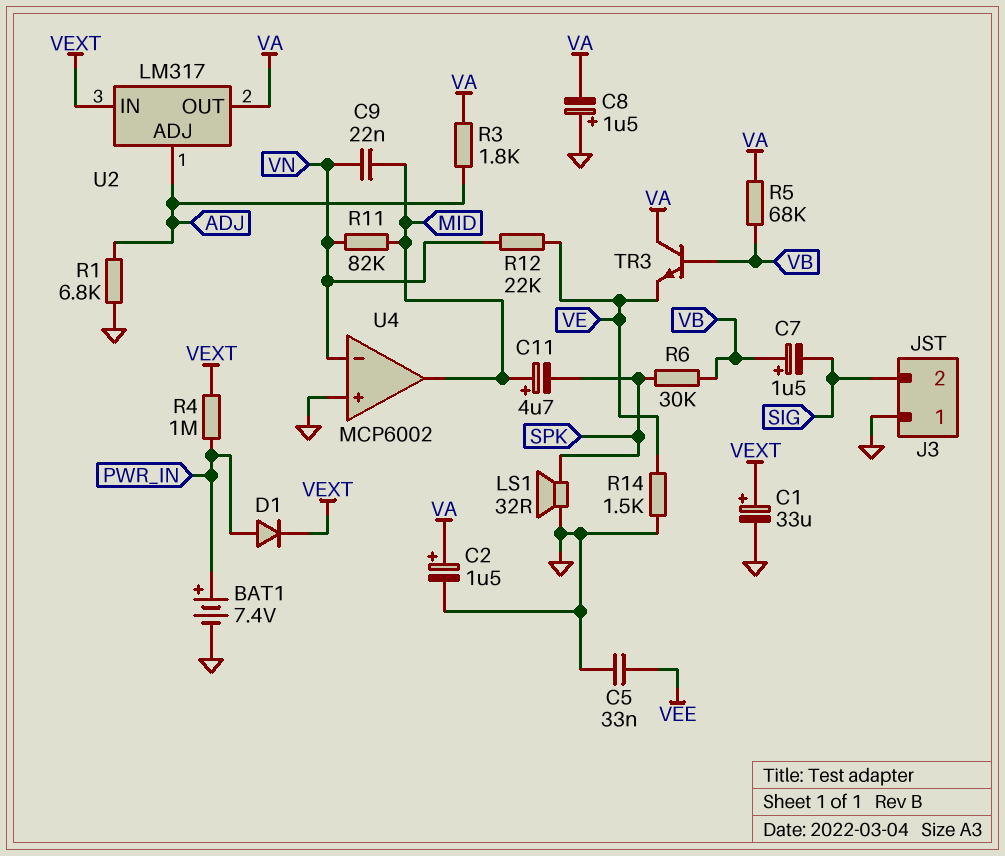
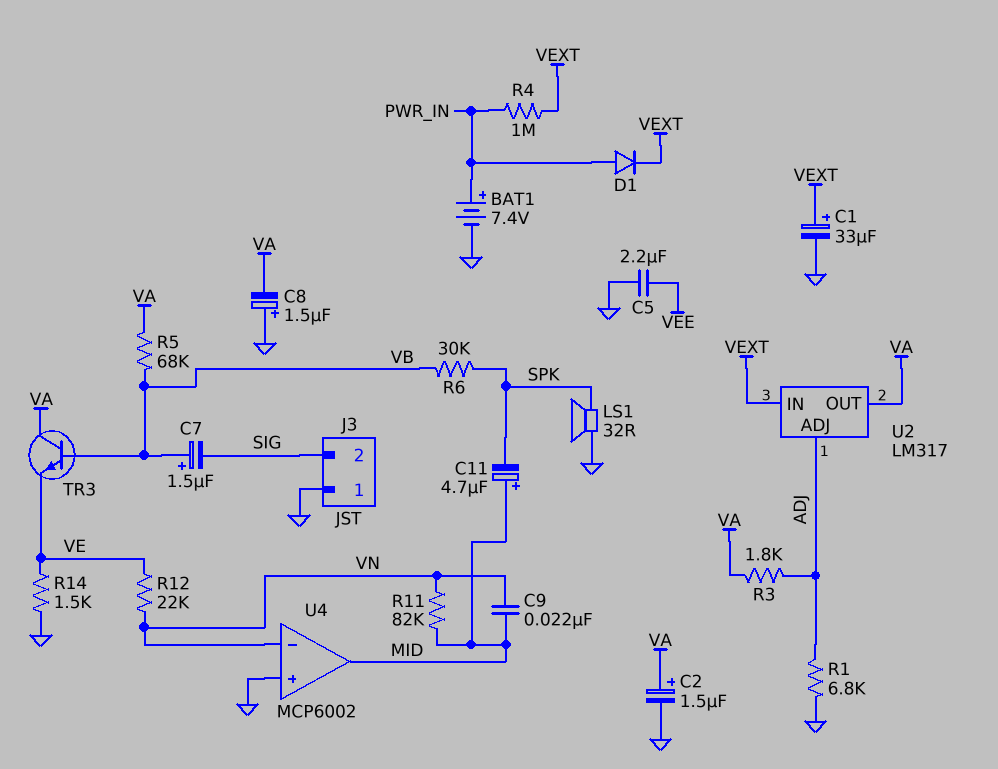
C5: 33nF (GND, VEE) -> 2.2uF (GND, VEE)

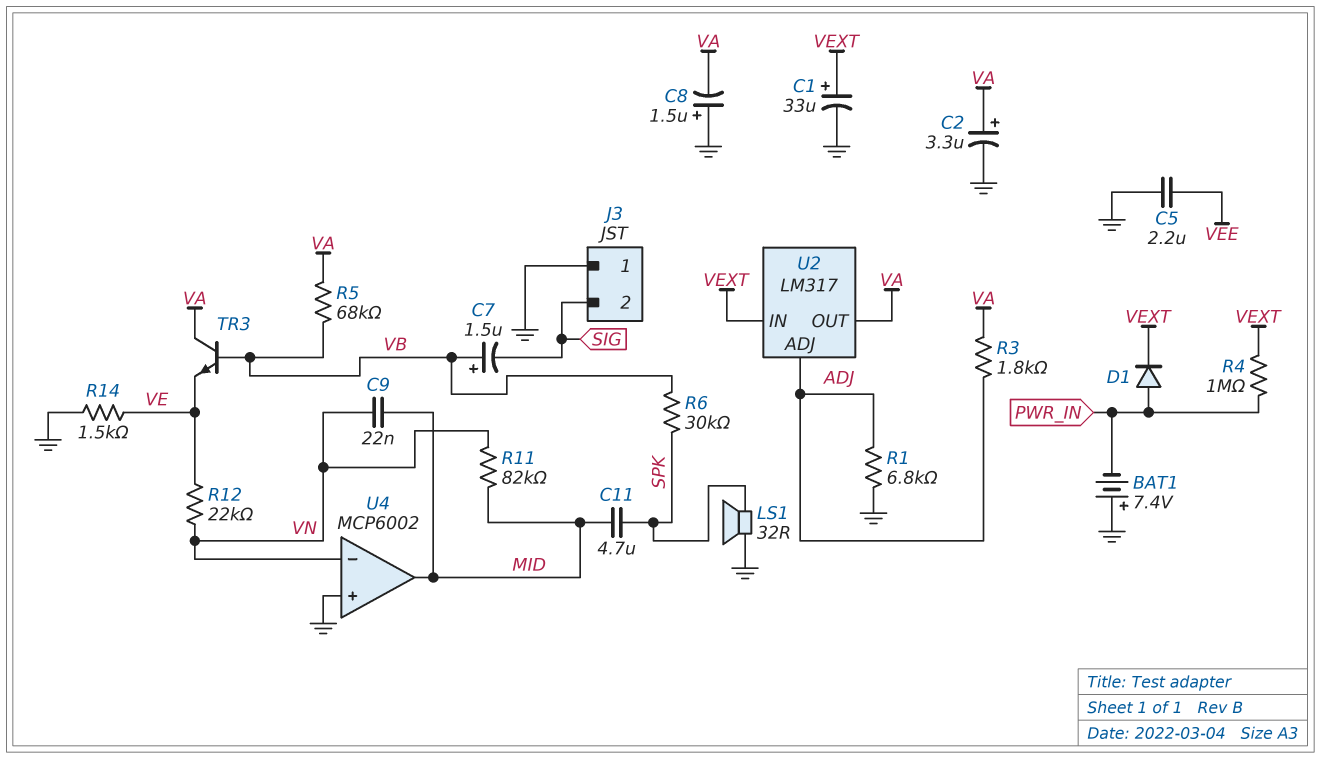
BAT1: 7.4V (plus PWR_IN, minus GND) -> 7.4V (plus GND, minus PWR_IN)
C2: 1.5uF (plus VA, minus GND) -> 3.3uF (plus VA, minus GND)
C11: 4.7uF (plus MID, minus SPK) -> 4.7uF (MID, SPK)

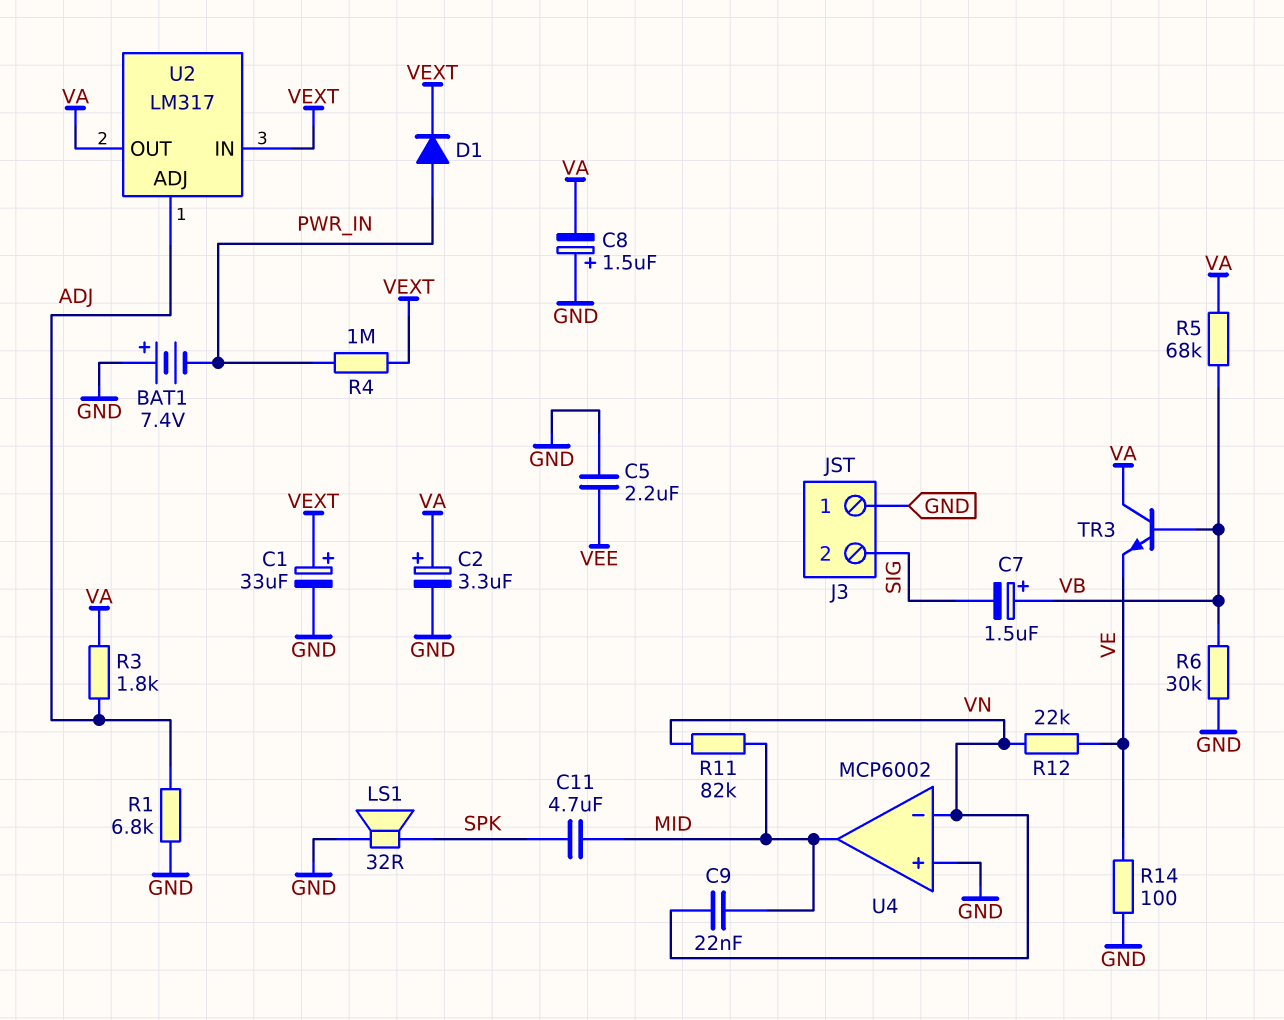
R6: 30k (SPK, VB) -> 30k (GND, VB)
R14: 1.5k (GND, VE) -> 100 (GND, VE)

